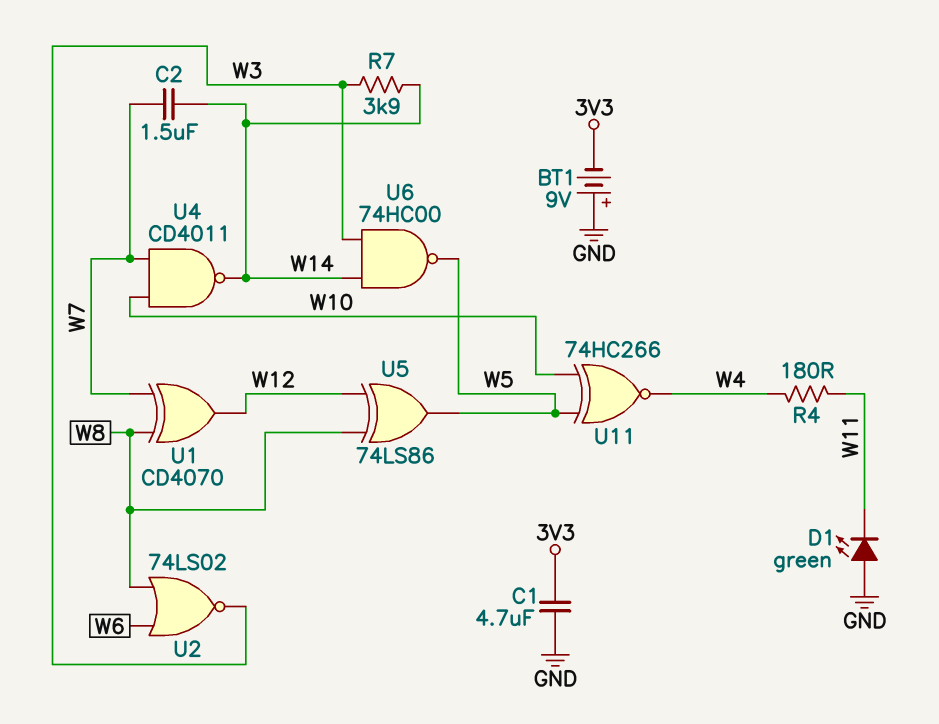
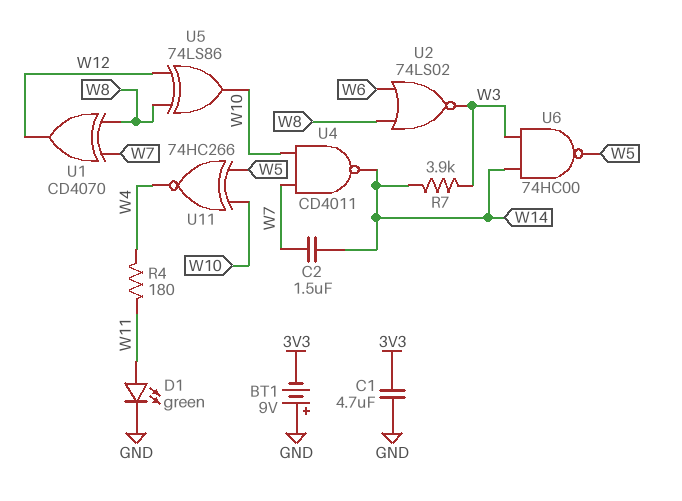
D1: LED green (A GND, K W11) -> LED green (A W11, K GND)
U5: XOR 74LS86 (in W8, in W12, out W5) -> XOR 74LS86 (in W8, in W12, out W10)

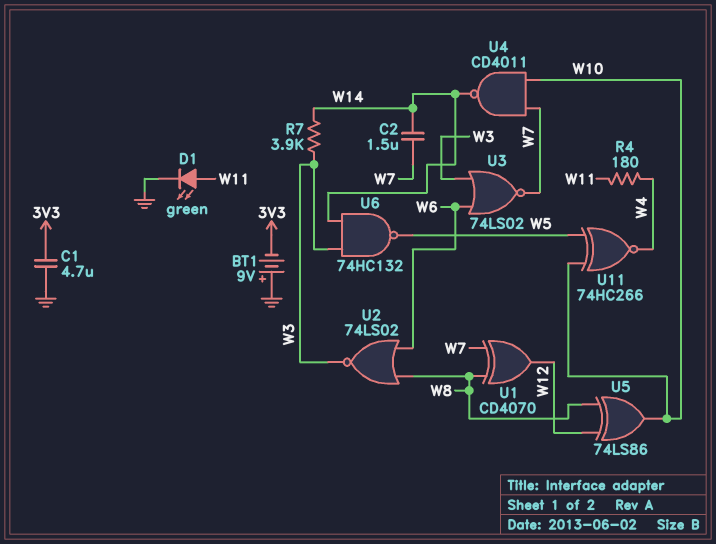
U3: none -> NOR 74LS02 (in W3, in W6, out W7)
U6: NAND 74HC00 (in W3, in W14, out W5) -> NAND 74HC132 (in W3, in W14, out W5)

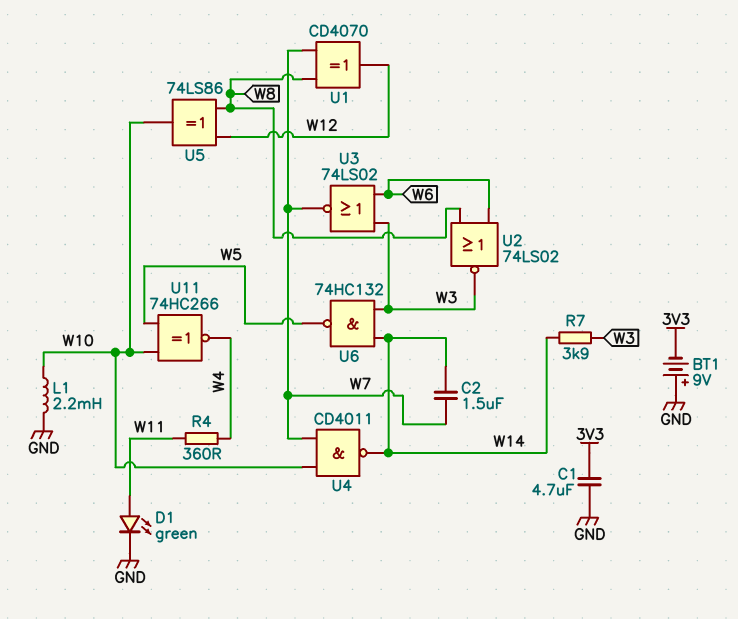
L1: none -> 2.2mH (GND, W10)
R4: 180 (W4, W11) -> 360 (W4, W11)

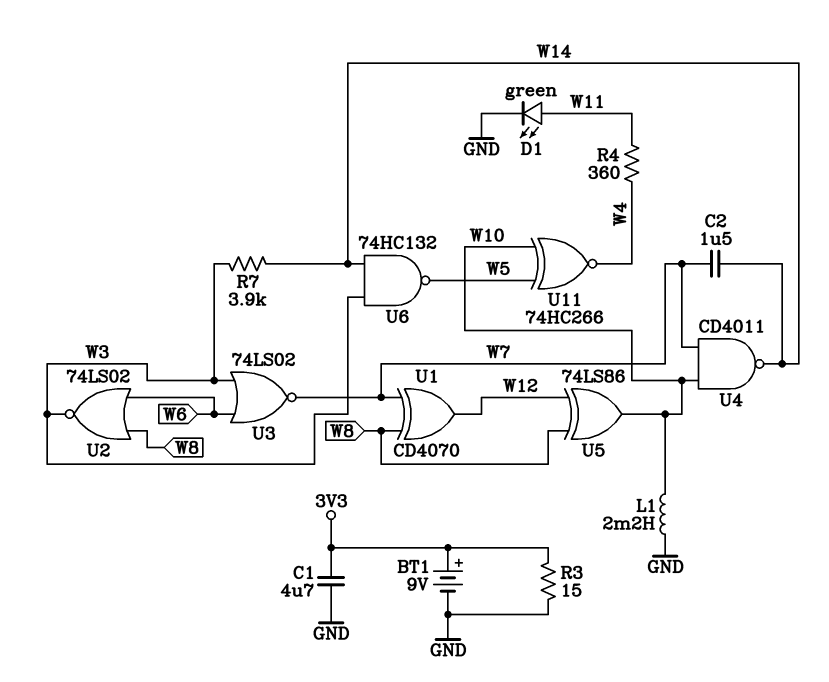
BT1: 9V (plus GND, minus 3V3) -> 9V (plus 3V3, minus GND)
R3: none -> 15 (3V3, GND)

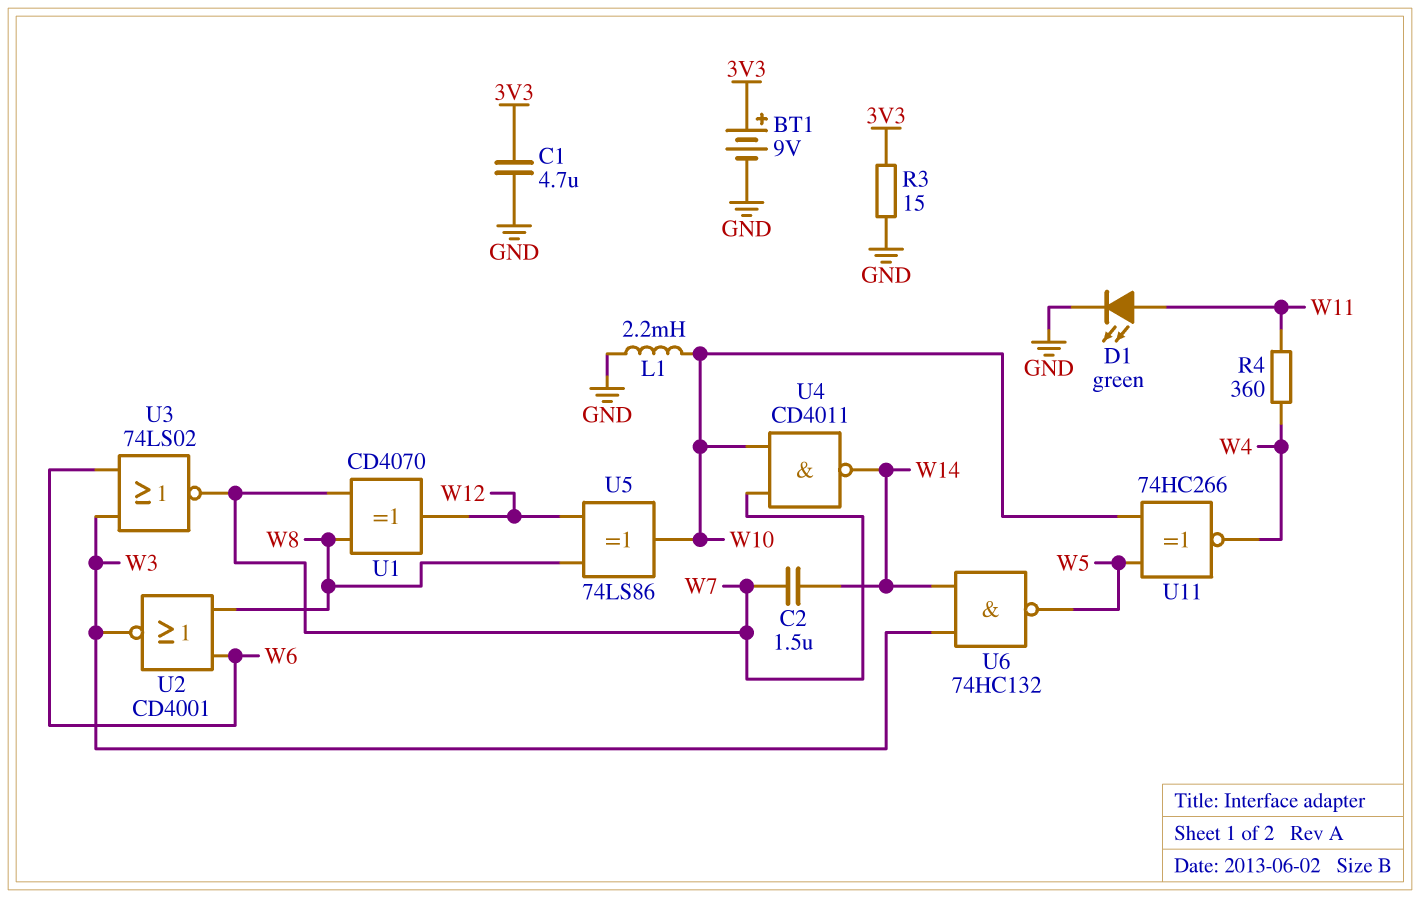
R7: 3.9k (W3, W14) -> none
U2: NOR 74LS02 (in W6, in W8, out W3) -> NOR CD4001 (in W6, in W8, out W3)

